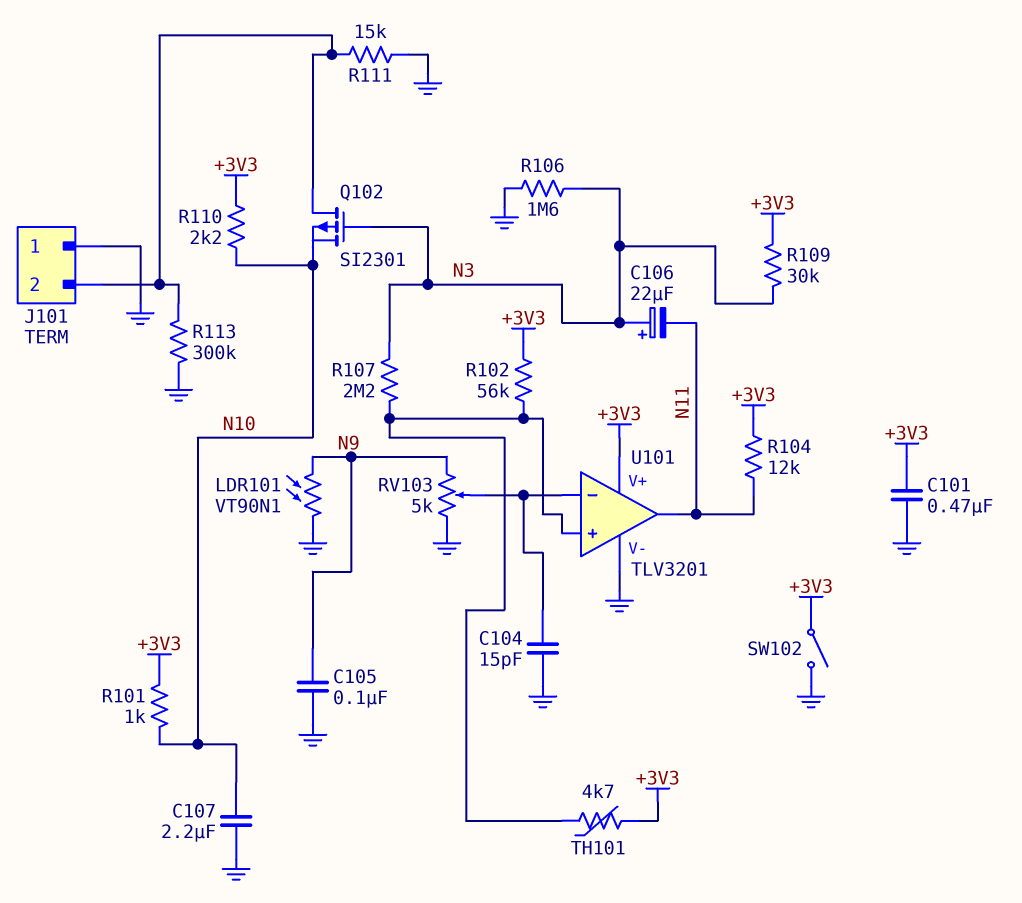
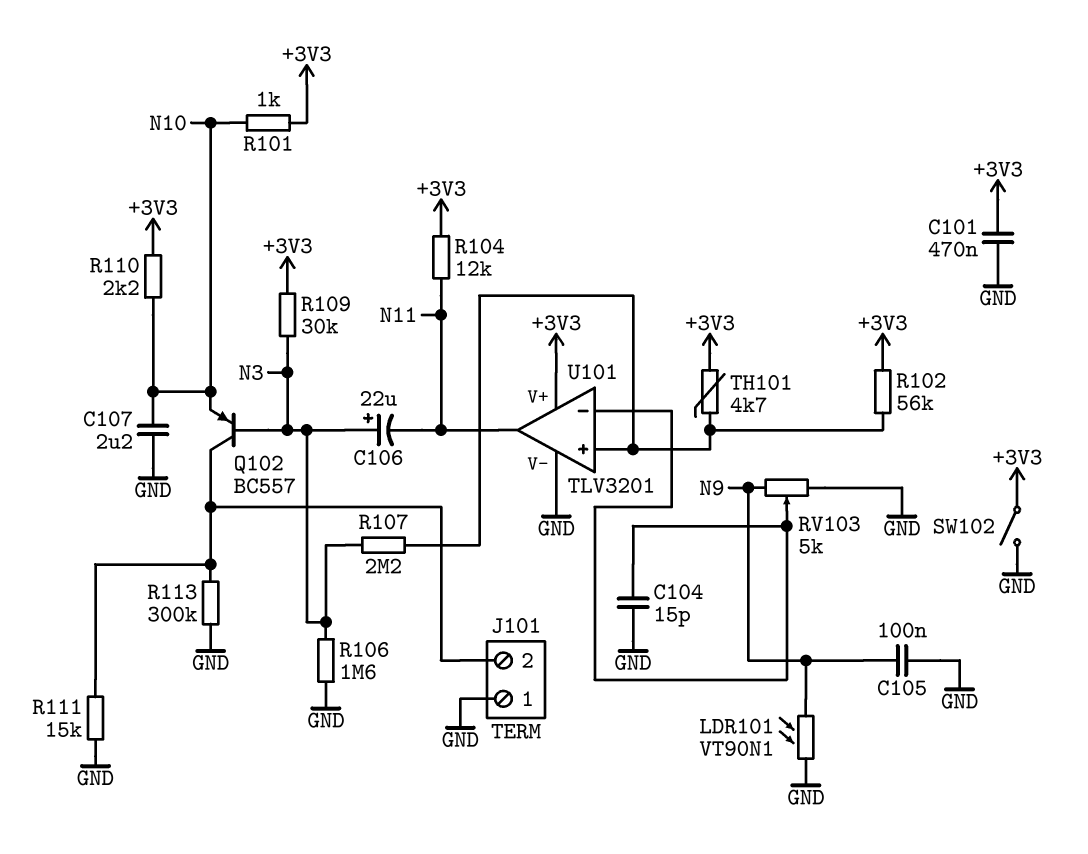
Q102: PMOS SI2301 (G N3, D J101/2, S N10) -> PNP BC557 (B N3, C J101/2, E N10)

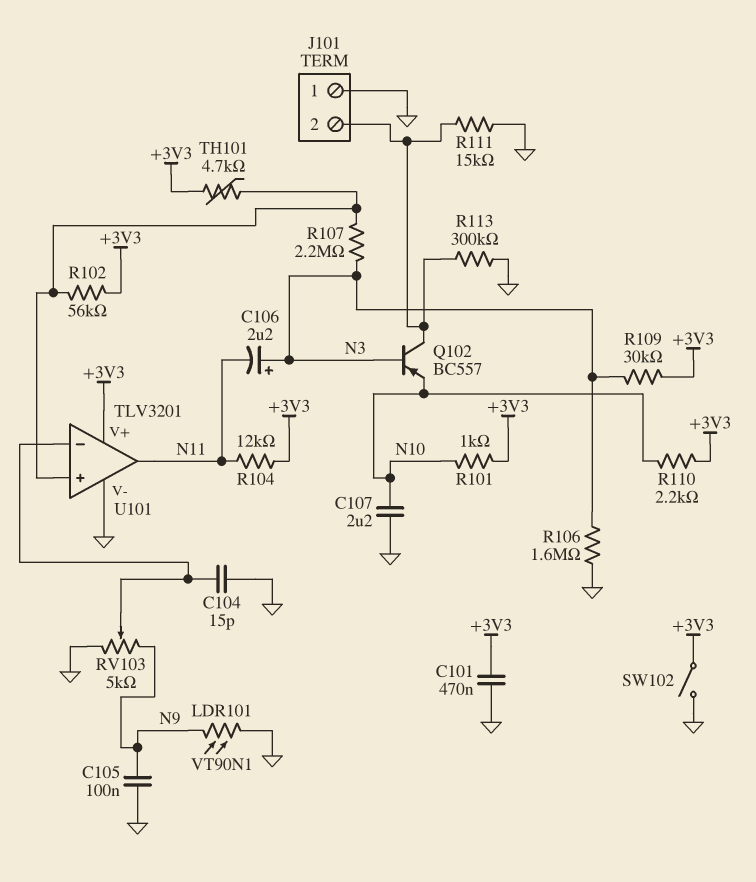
C106: 22uF (plus N3, minus N11) -> 2.2uF (plus N3, minus N11)

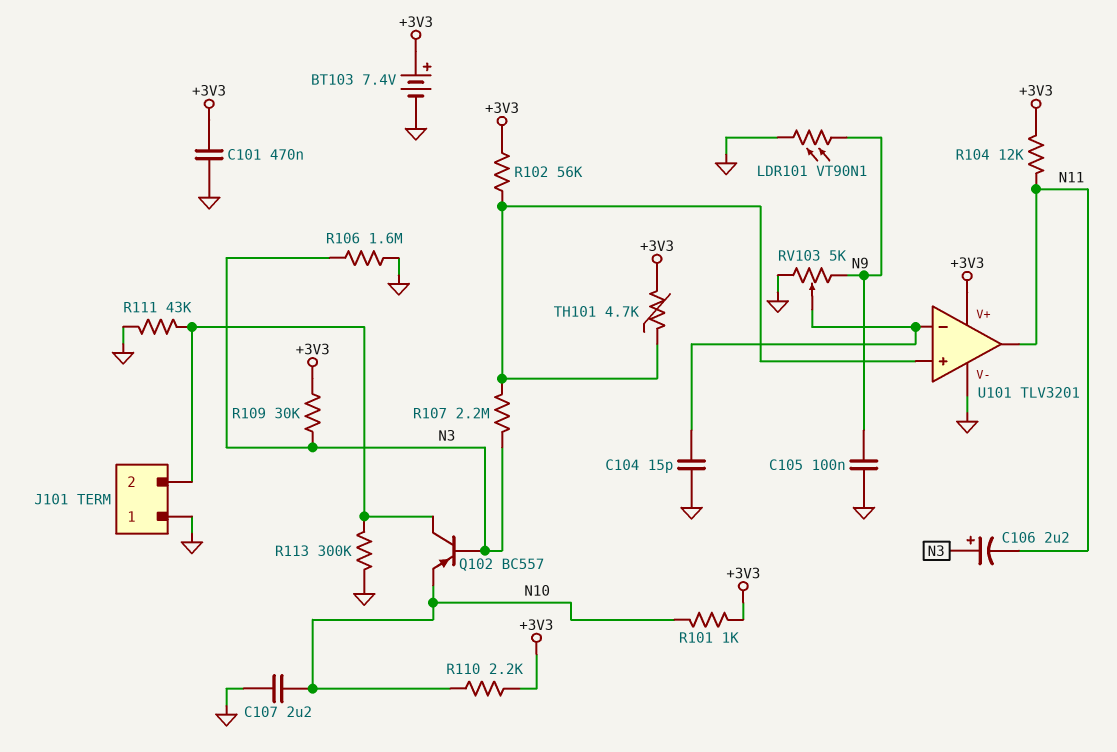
BT103: none -> 7.4V (plus +3V3, minus GND)
R111: 15k (GND, J101/2) -> 43k (GND, J101/2)
SW102: switch (+3V3, GND) -> none

